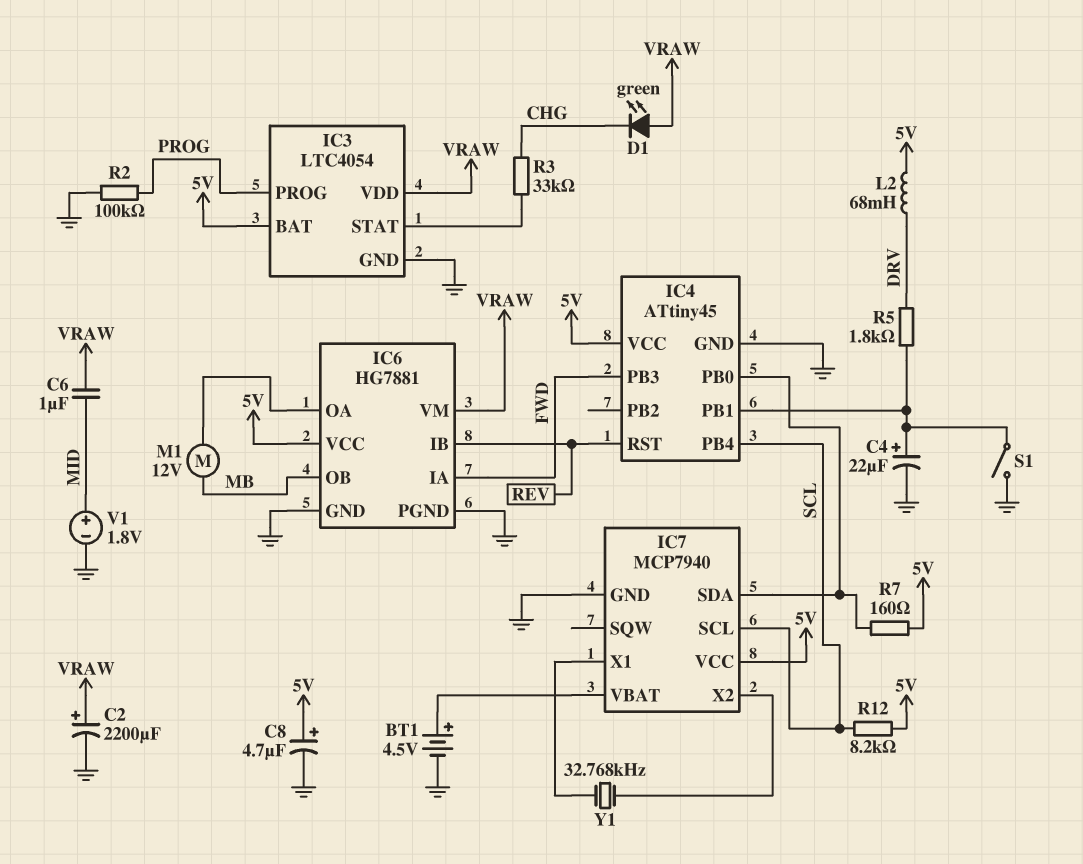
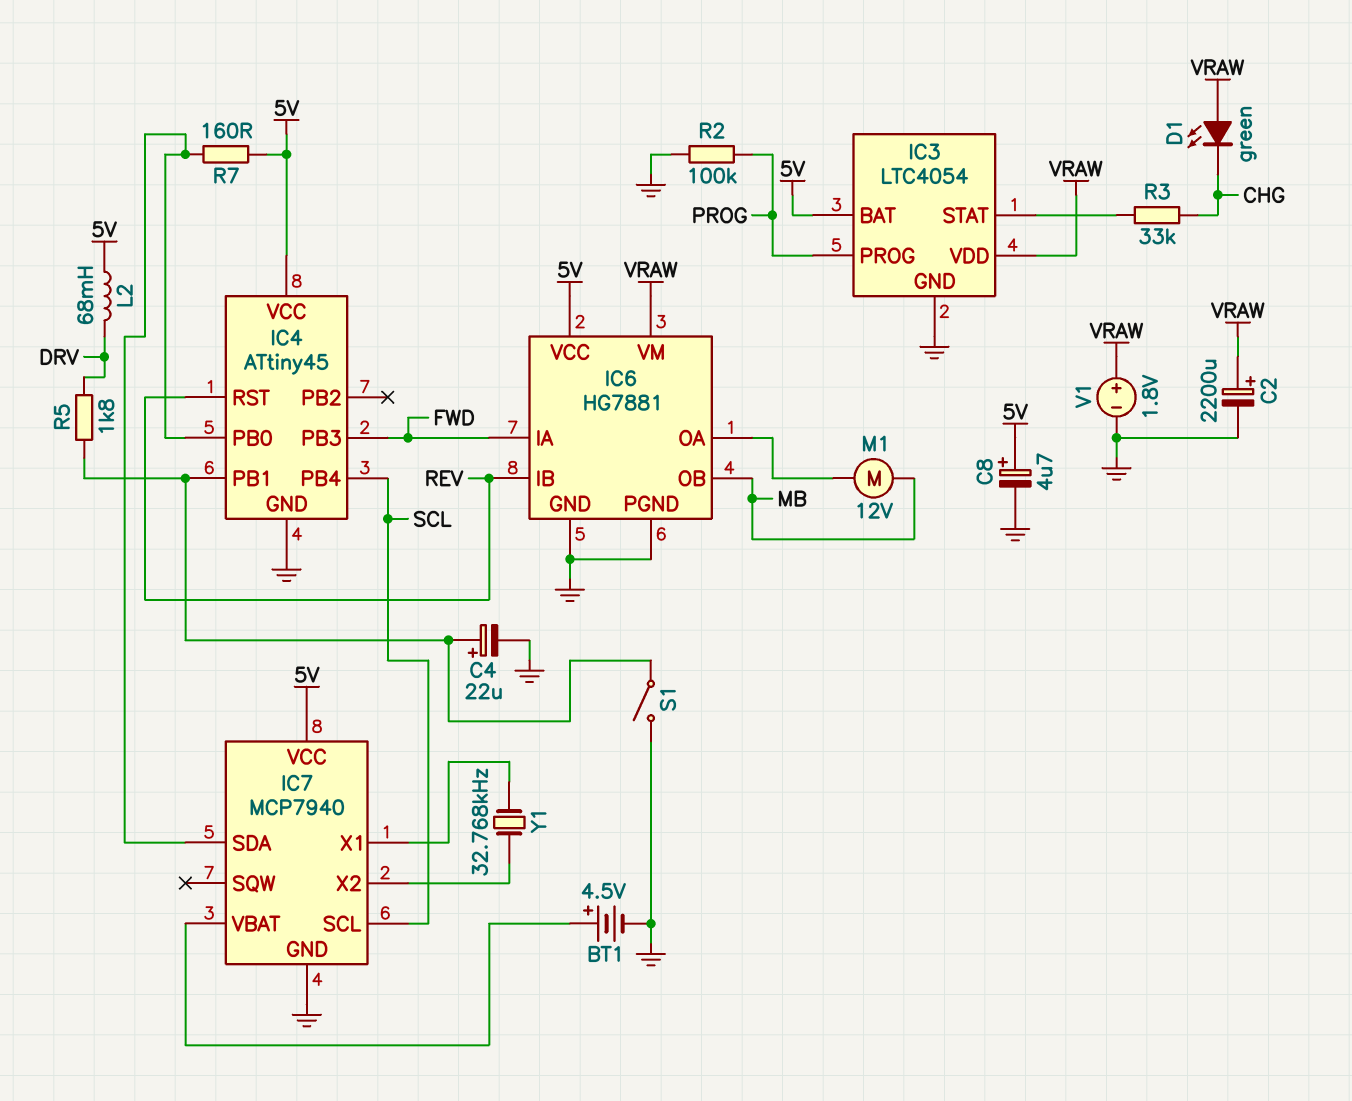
C6: 1uF (MID, VRAW) -> none
R12: 8.2k (5V, SCL) -> none
V1: 1.8V (plus MID, minus GND) -> 1.8V (plus VRAW, minus GND)

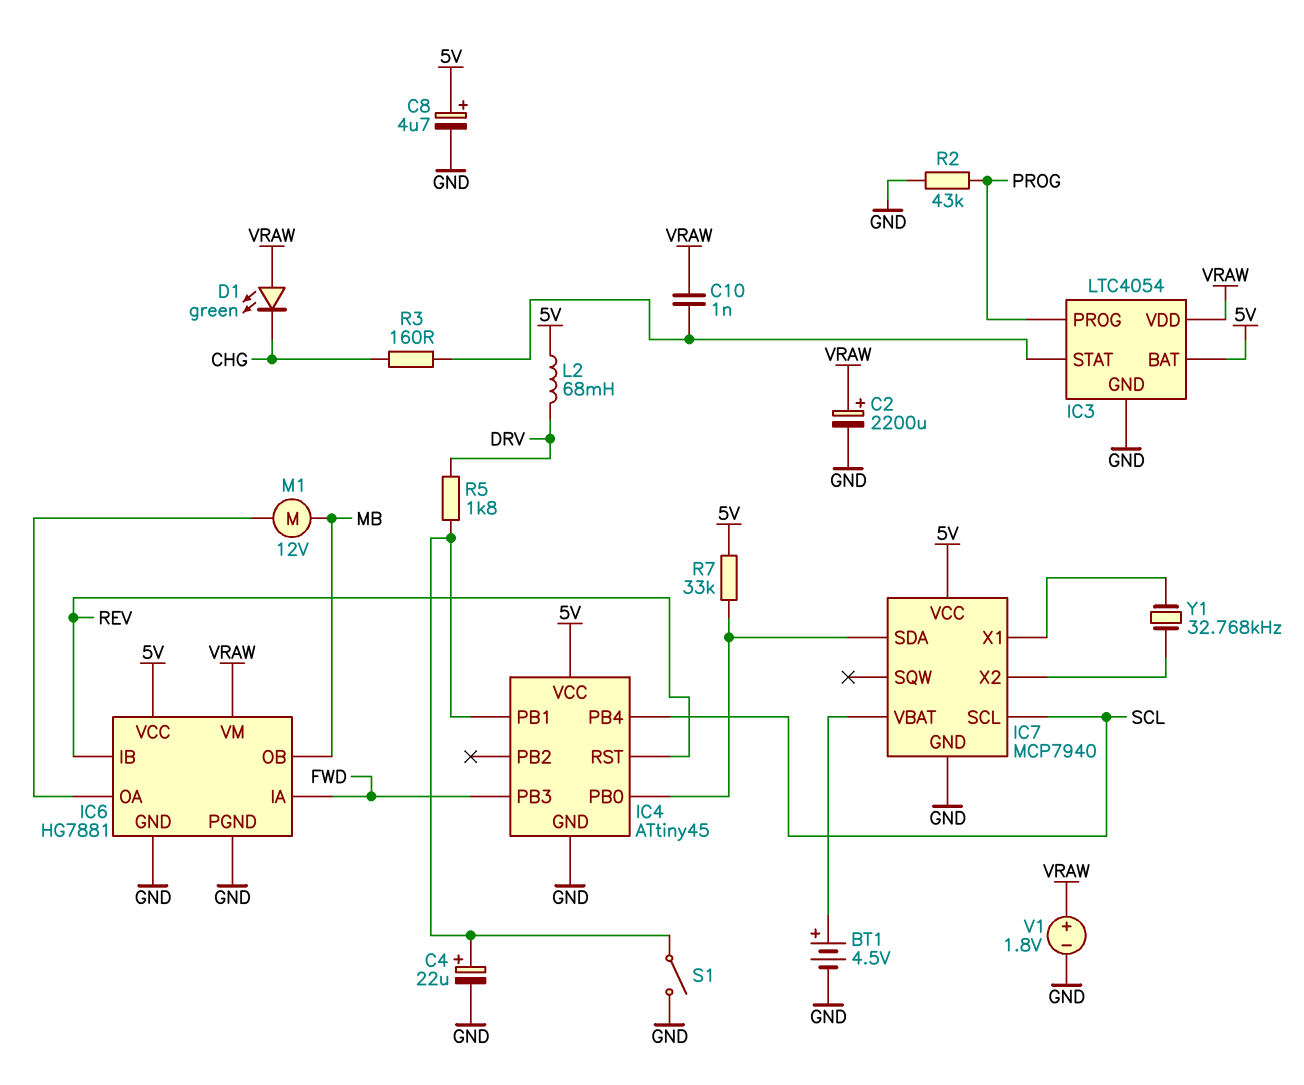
C10: none -> 1nF (IC3/STAT, VRAW)
R2: 100k (GND, PROG) -> 43k (GND, PROG)
R3: 33k (CHG, IC3/STAT) -> 160 (CHG, IC3/STAT)
R7: 160 (5V, IC4/PB0) -> 33k (5V, IC4/PB0)

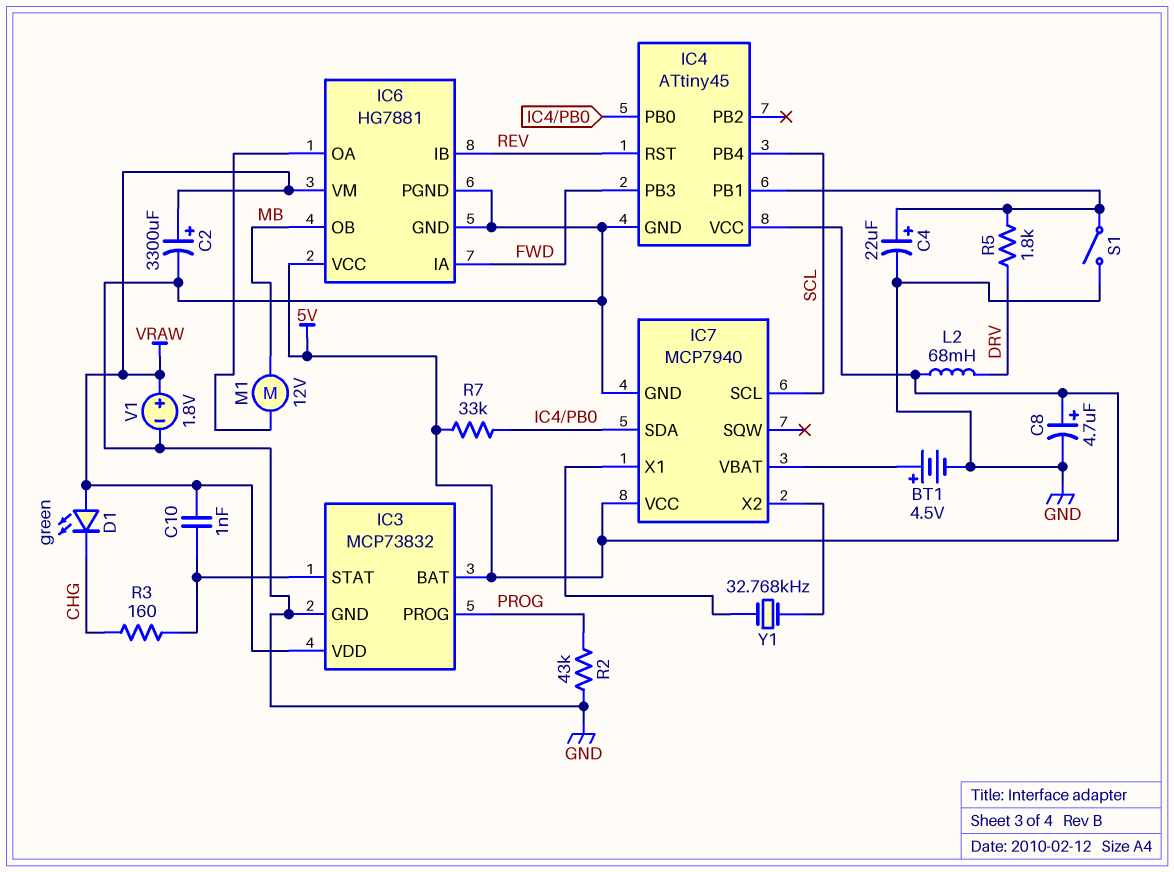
C2: 2200uF (plus VRAW, minus GND) -> 3300uF (plus VRAW, minus GND)
IC3: LTC4054 -> MCP73832

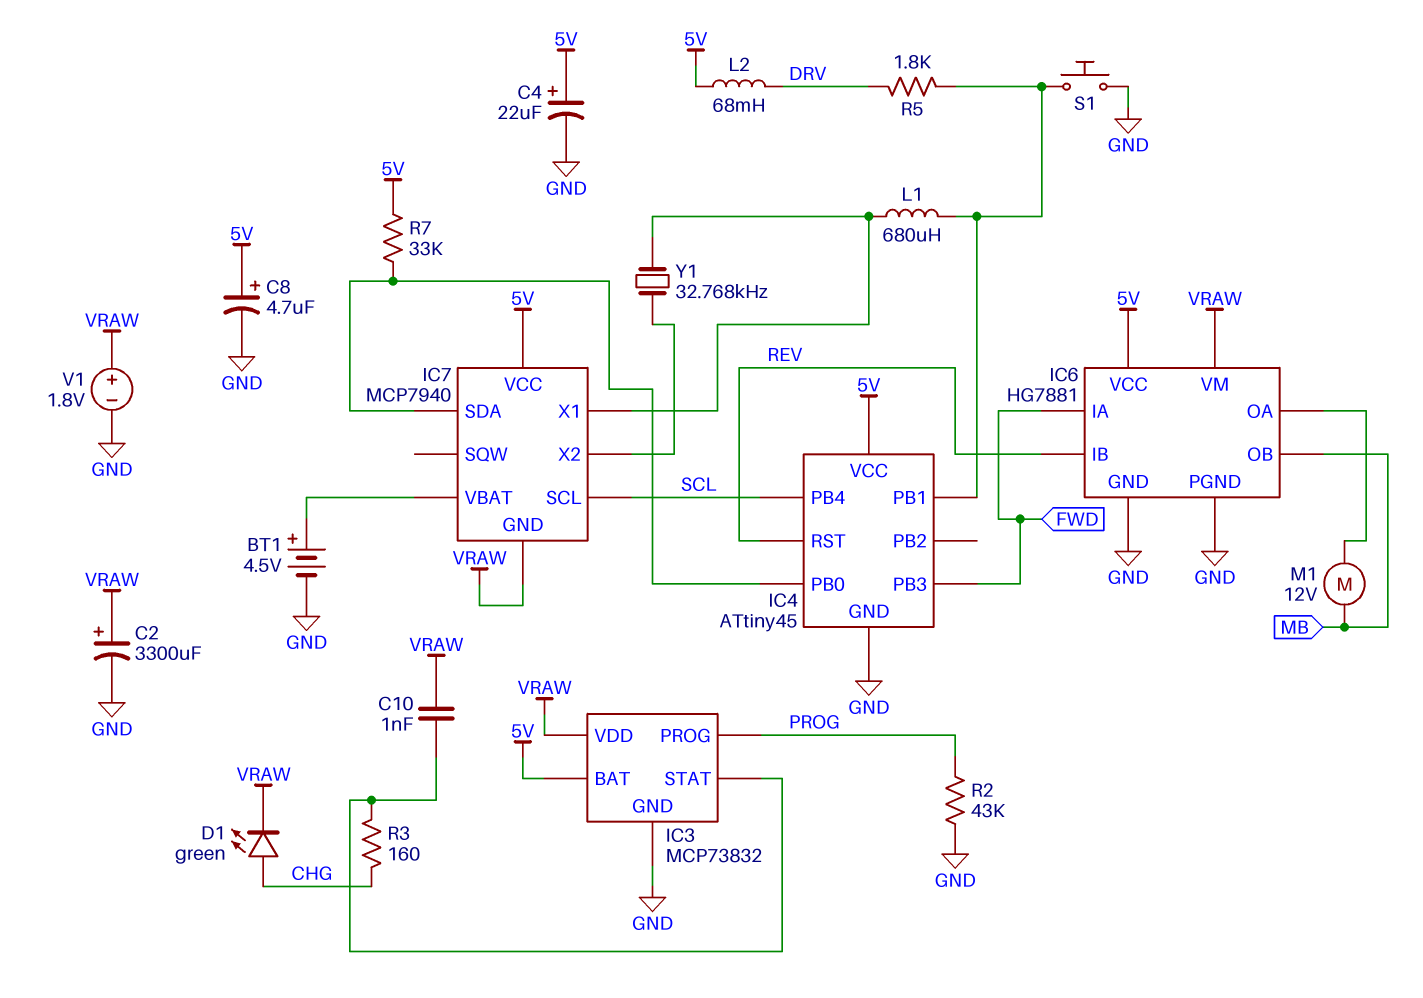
C4: 22uF (plus IC4/PB1, minus GND) -> 22uF (plus 5V, minus GND)
D1: LED green (A VRAW, K CHG) -> LED green (A CHG, K VRAW)
IC7 pin GND: GND -> VRAW
L1: none -> 680uH (IC4/PB1, IC7/X1)
S1: switch (GND, IC4/PB1) -> button (GND, IC4/PB1)

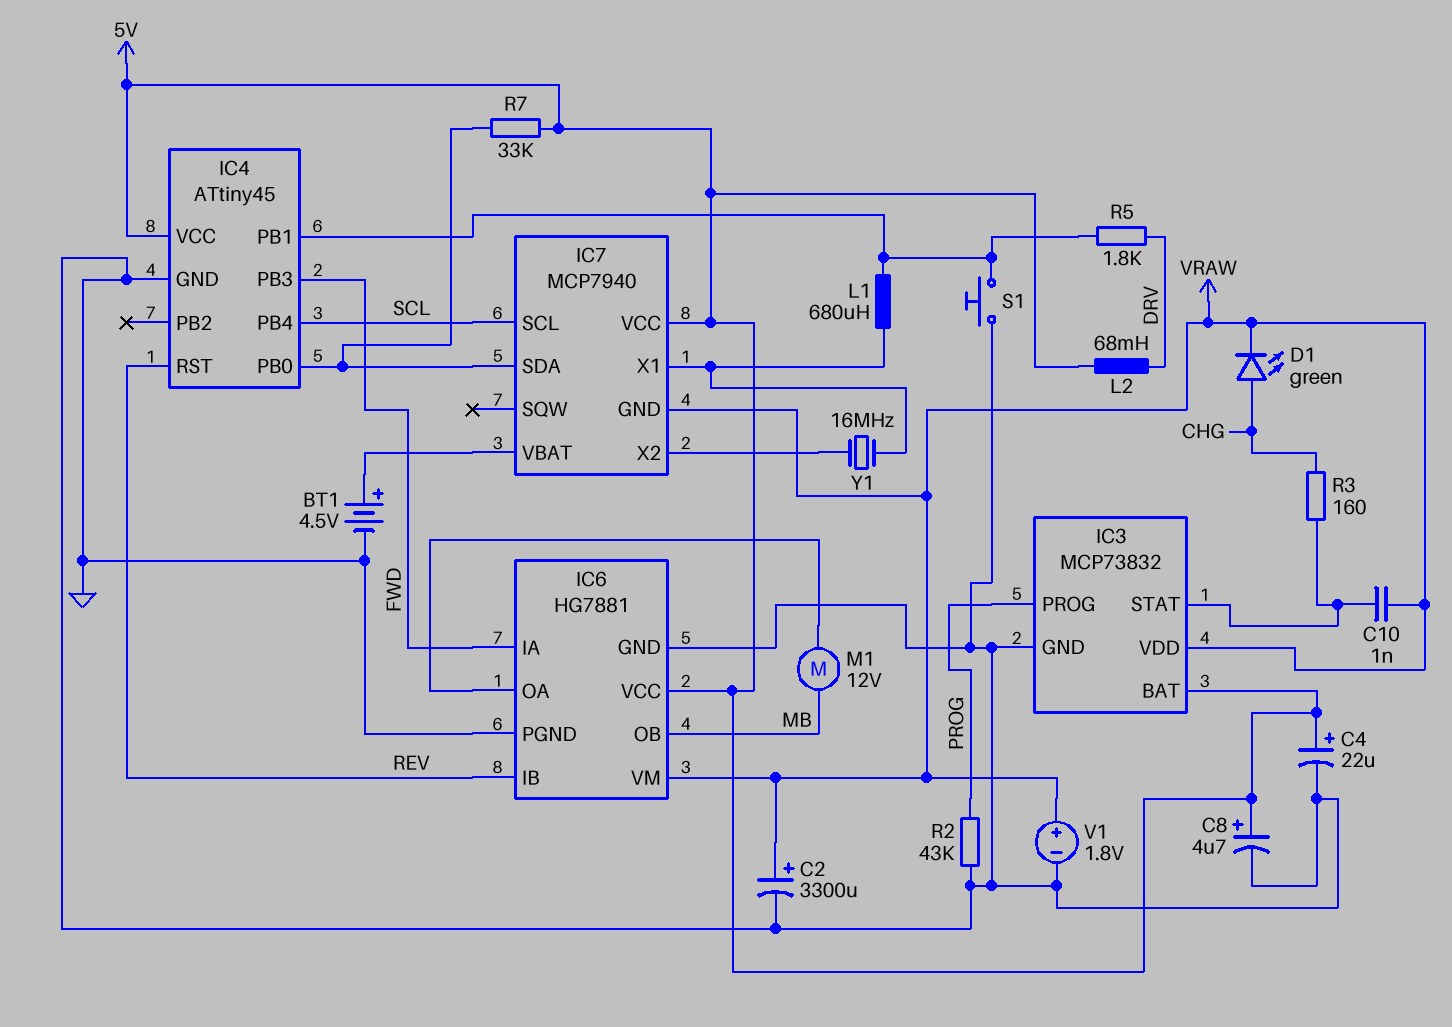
Y1: 32.768kHz (IC7/X1, IC7/X2) -> 16MHz (IC7/X1, IC7/X2)

